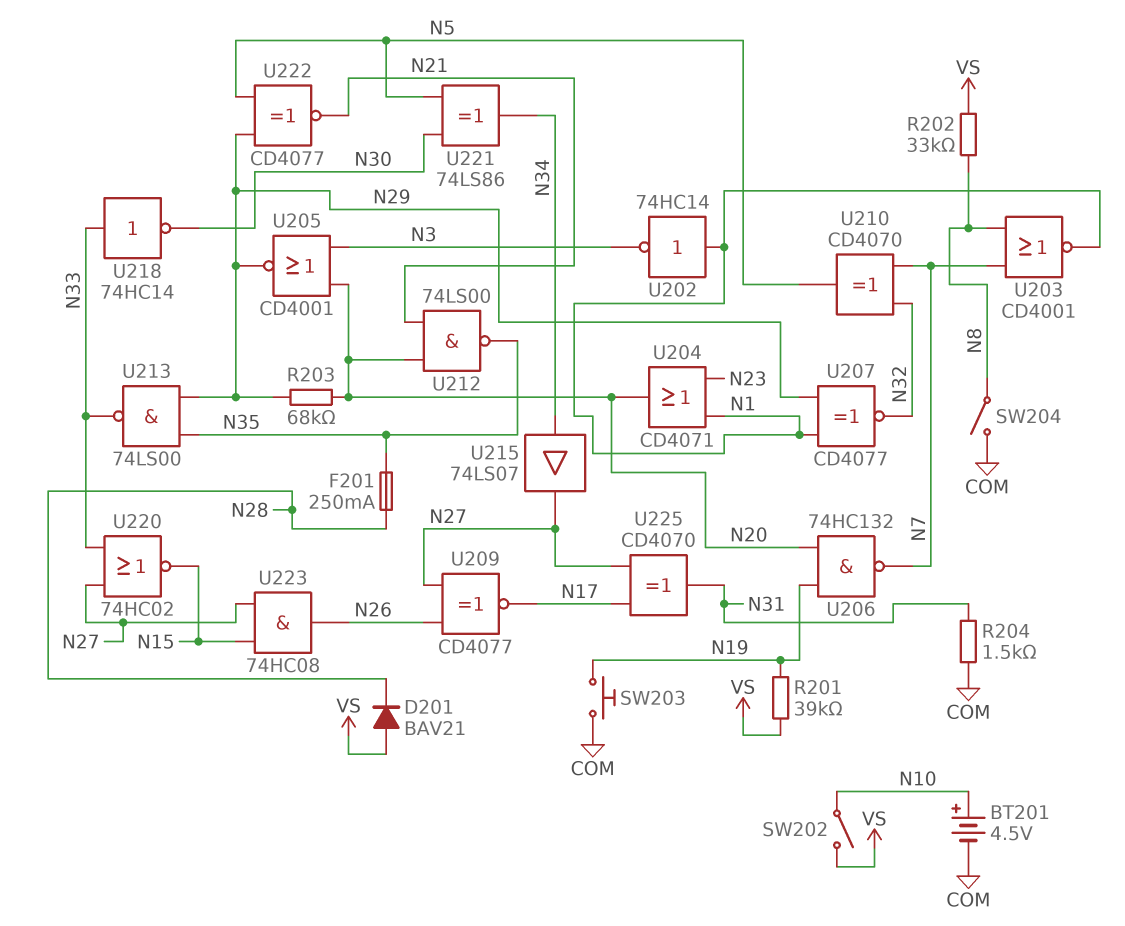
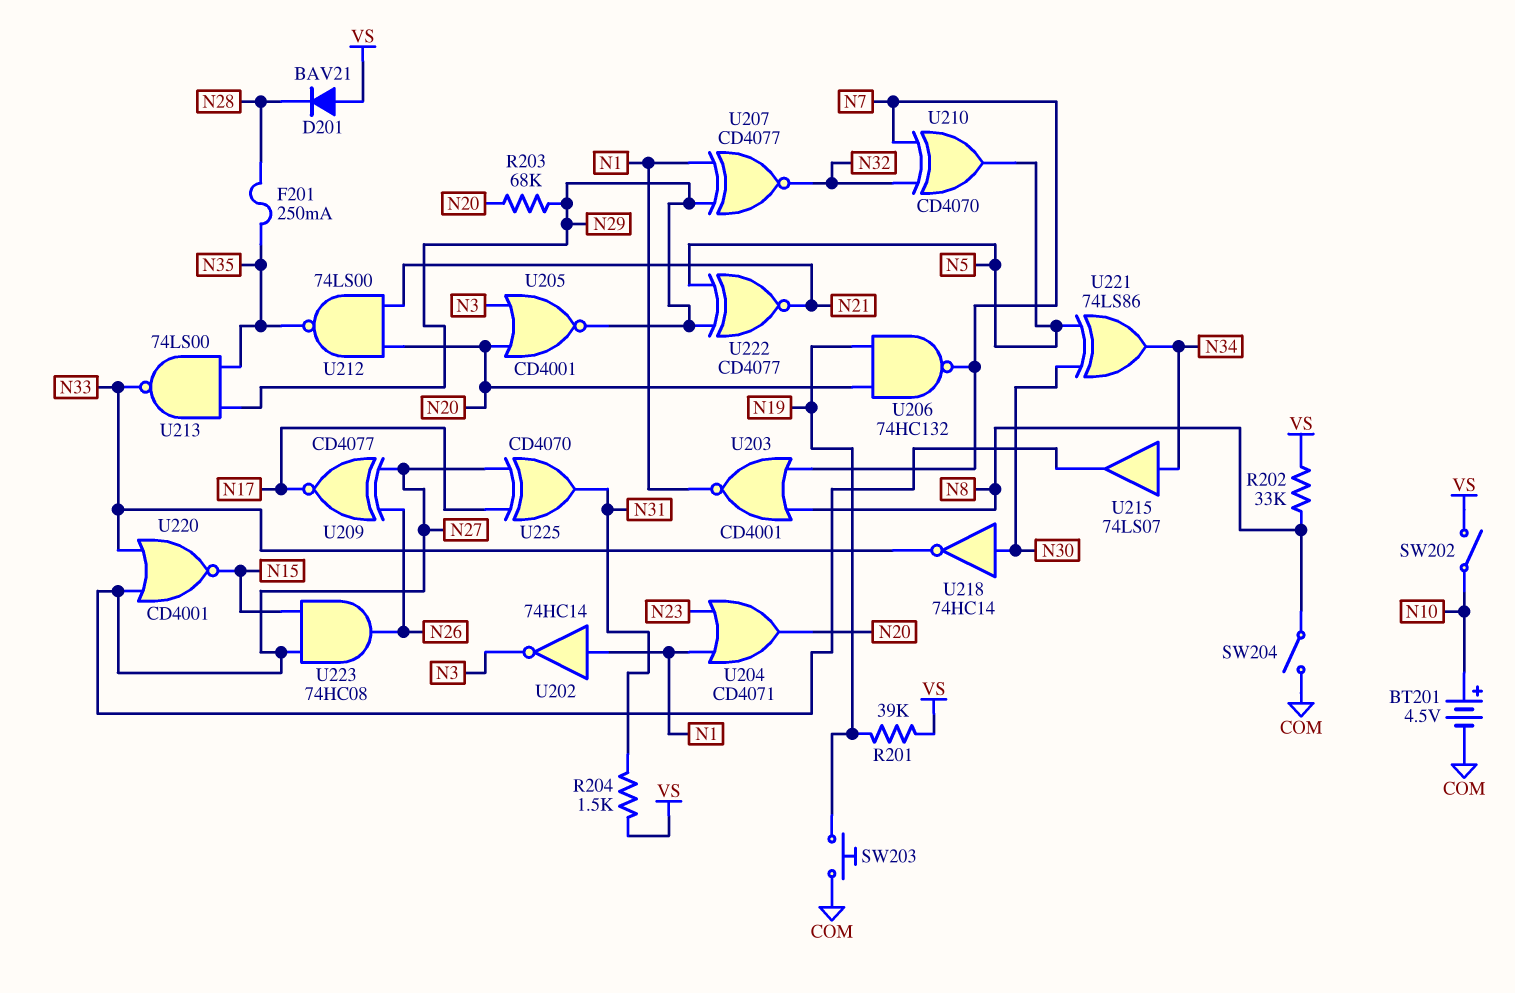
R204: 1.5k (COM, N31) -> 1.5k (N31, VS)
U218: NOT 74HC14 (in N33, out N30) -> NOT 74HC14 (in N30, out N33)
U220: NOR 74HC02 (in N27, in N33, out N15) -> NOR CD4001 (in N27, in N33, out N15)

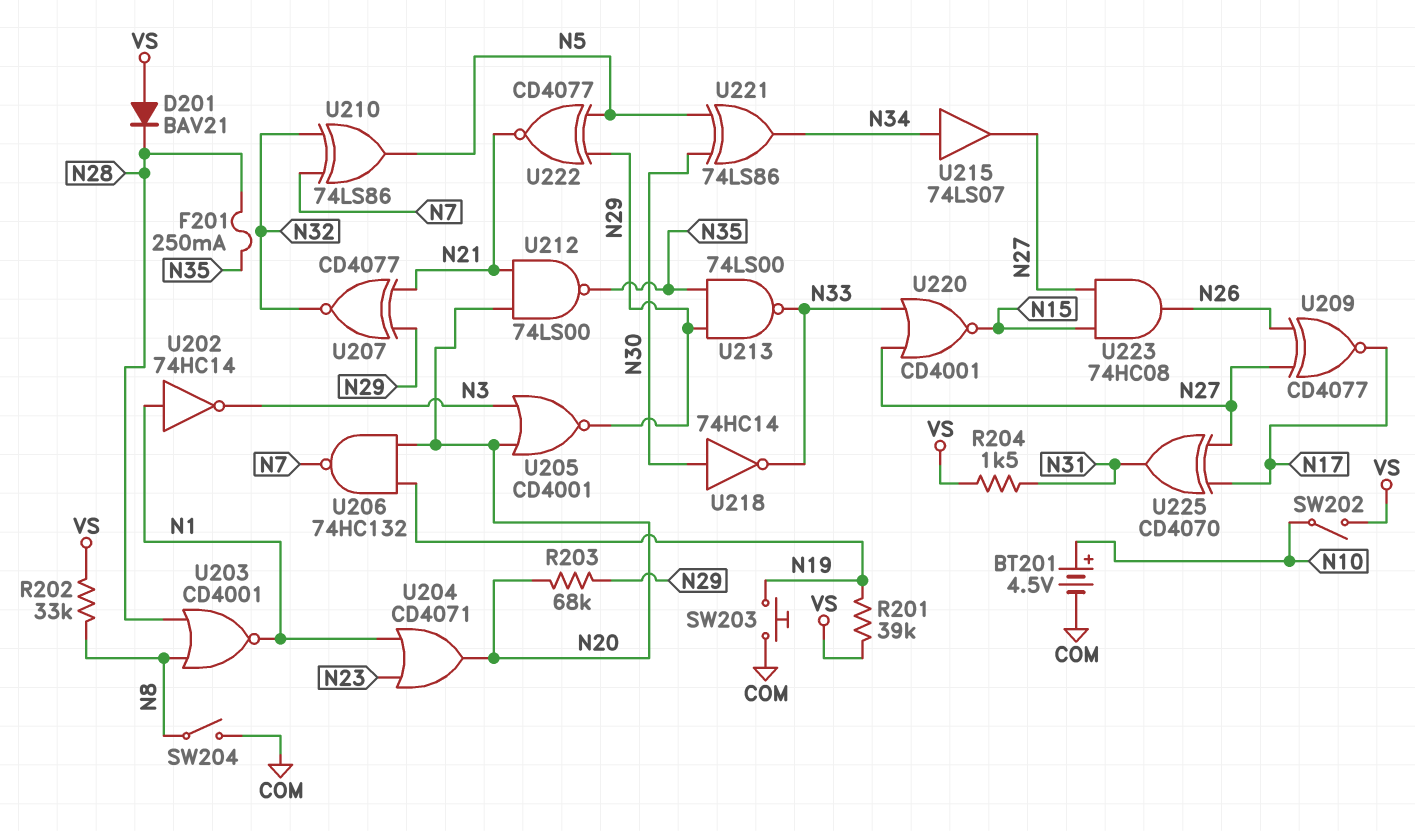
U203: NOR CD4001 (in N7, in N8, out N1) -> NOR CD4001 (in N8, in N28, out N1)
U207: XNOR CD4077 (in N1, in N29, out N32) -> XNOR CD4077 (in N21, in N29, out N32)
U210: XOR CD4070 (in N7, in N32, out N5) -> XOR 74LS86 (in N7, in N32, out N5)

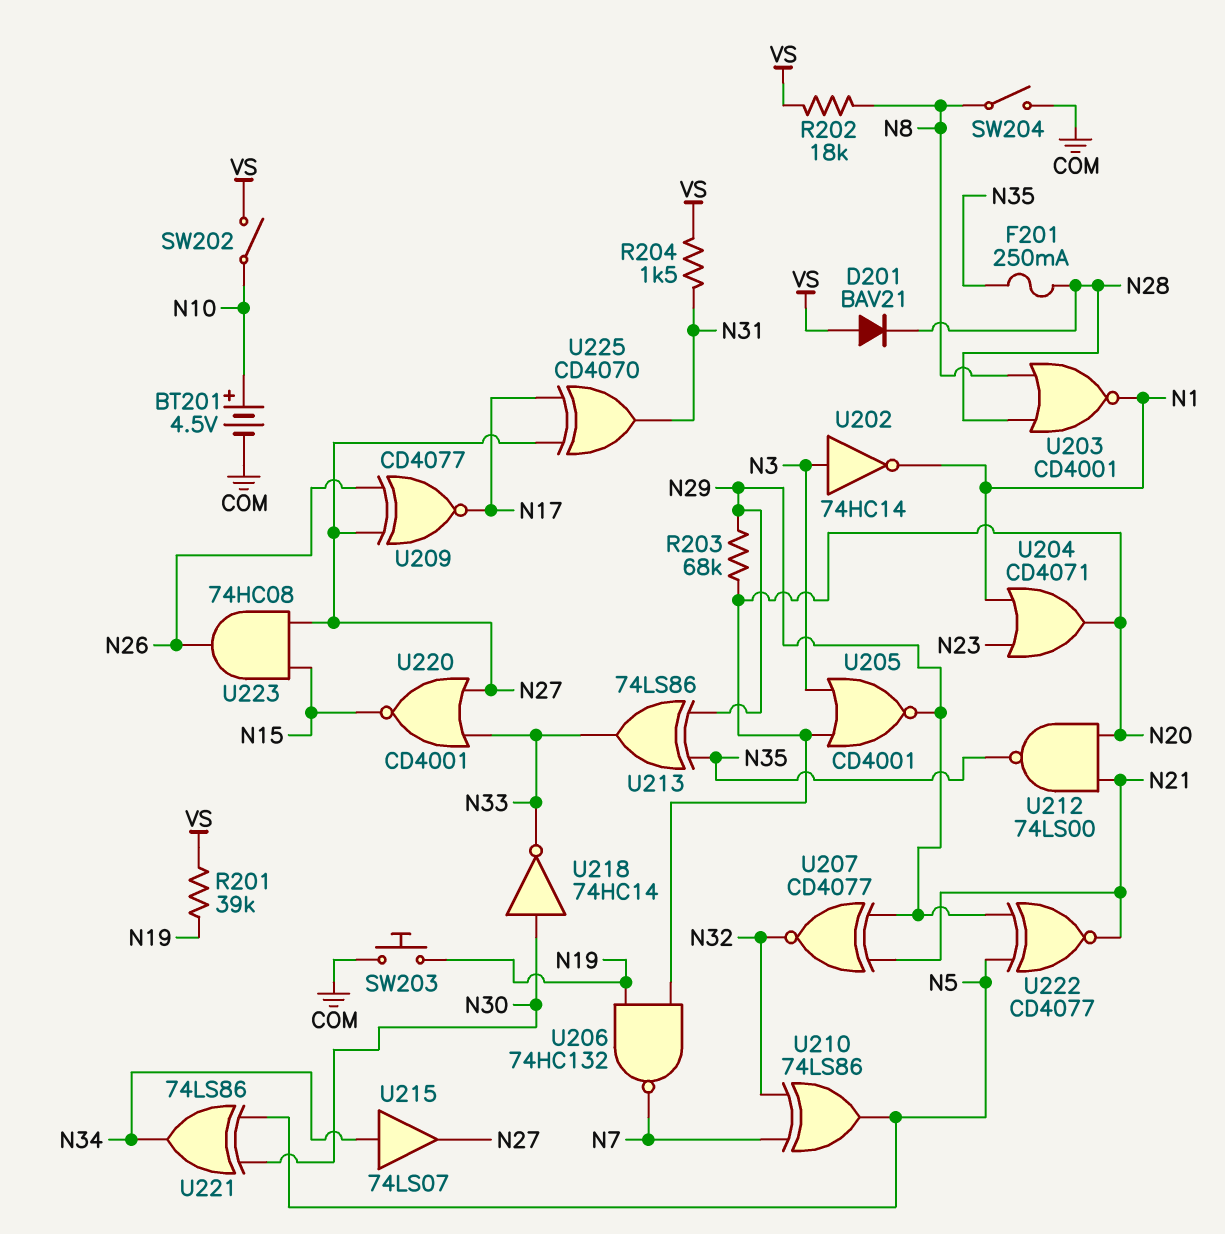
R202: 33k (N8, VS) -> 18k (N8, VS)
U202: NOT 74HC14 (in N1, out N3) -> NOT 74HC14 (in N3, out N1)
U213: NAND 74LS00 (in N29, in N35, out N33) -> XOR 74LS86 (in N29, in N35, out N33)

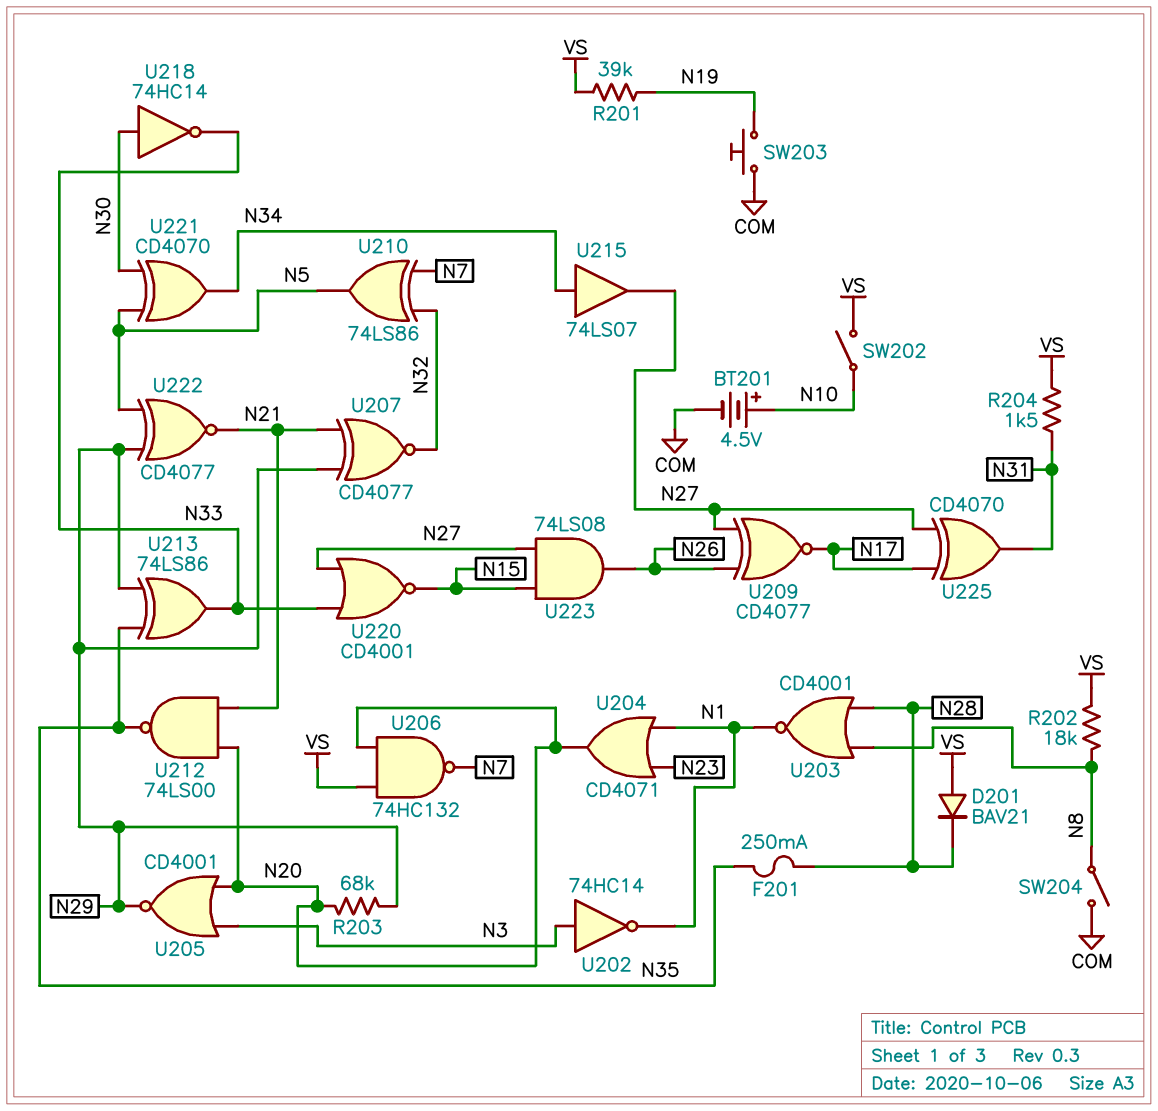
U206: NAND 74HC132 (in N19, in N20, out N7) -> NAND 74HC132 (in N20, in VS, out N7)
U221: XOR 74LS86 (in N5, in N30, out N34) -> XOR CD4070 (in N5, in N30, out N34)
U223: AND 74HC08 (in N15, in N27, out N26) -> AND 74LS08 (in N15, in N27, out N26)

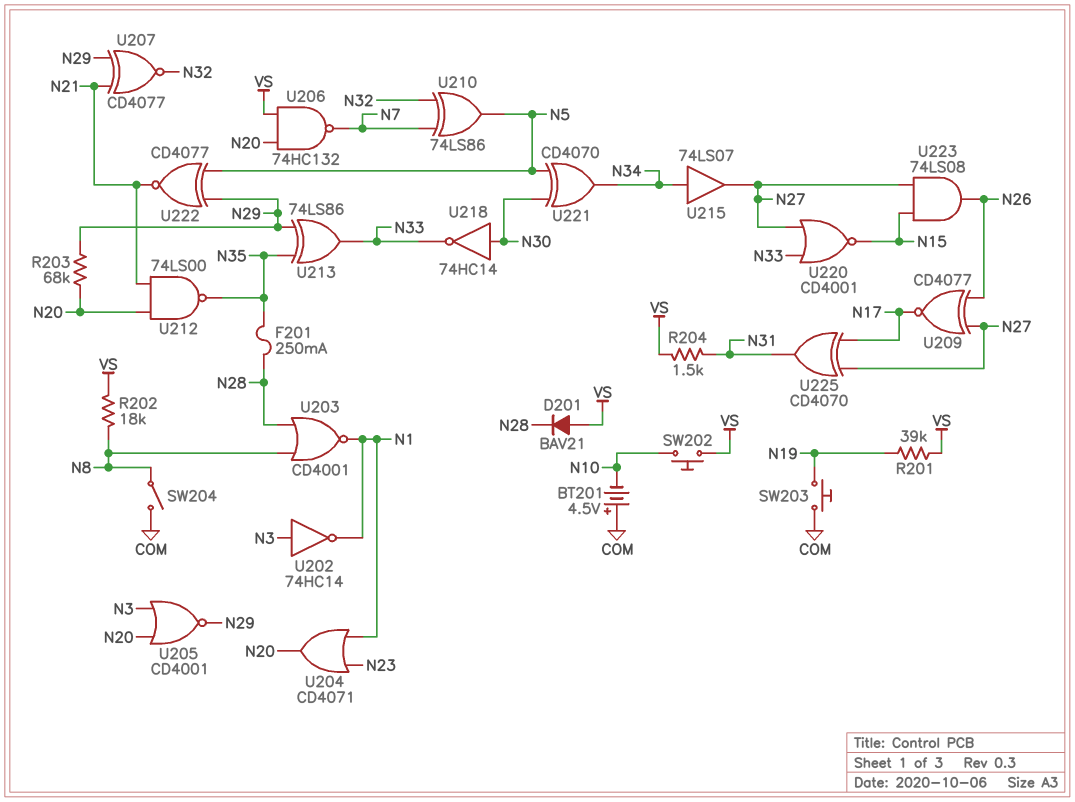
BT201: 4.5V (plus N10, minus COM) -> 4.5V (plus COM, minus N10)
SW202: switch (N10, VS) -> button (N10, VS)

